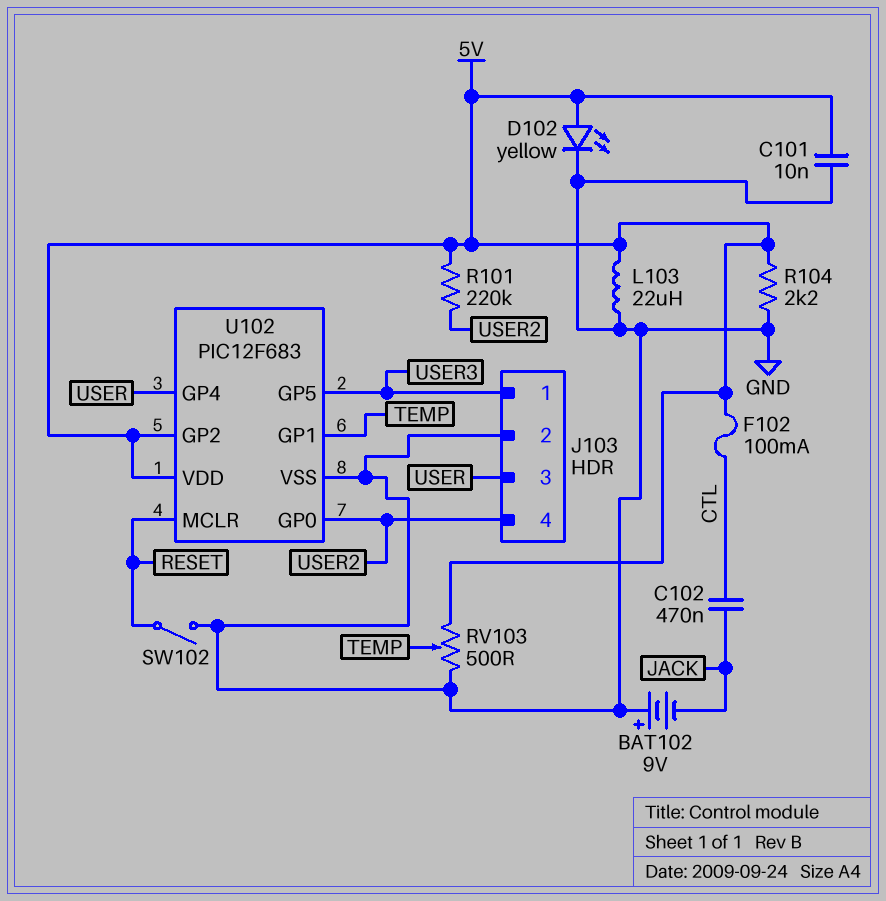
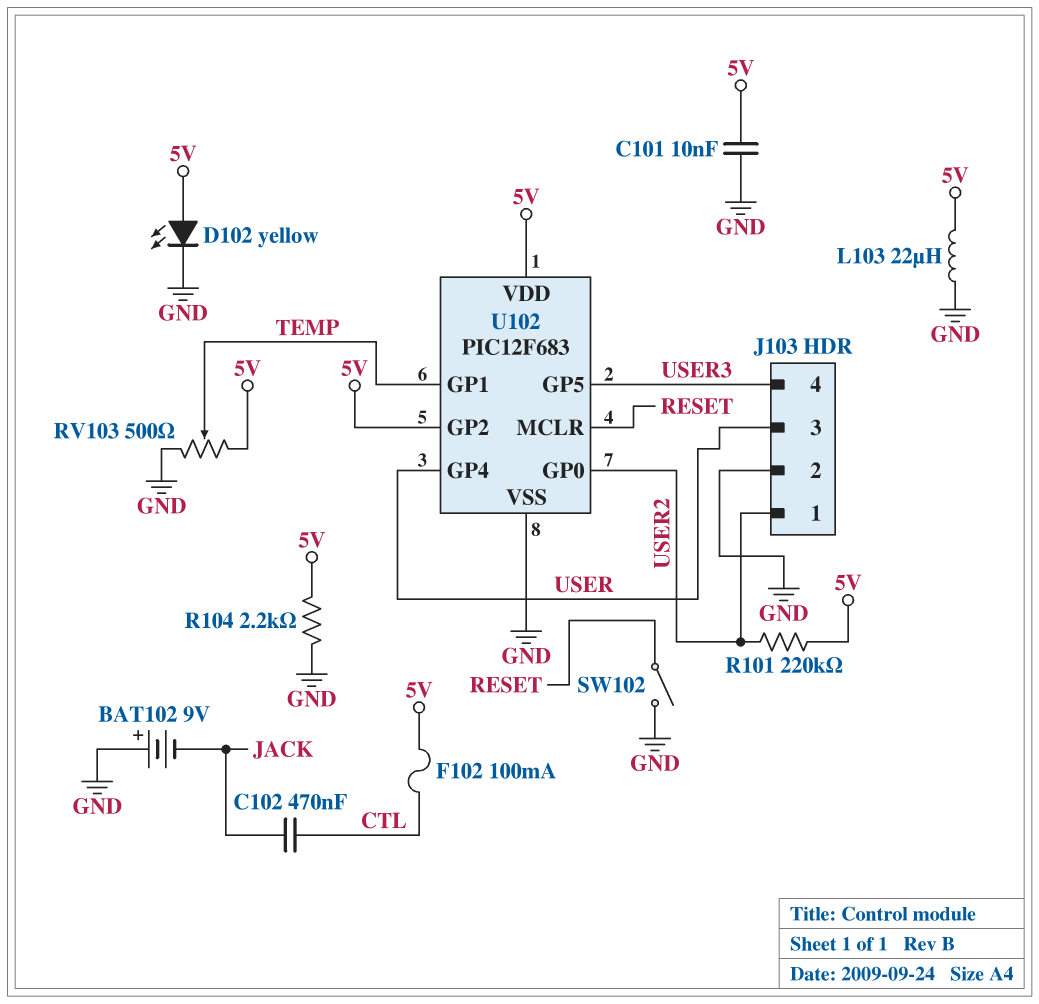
J103 pin 1: USER3 -> USER2
J103 pin 4: USER2 -> USER3

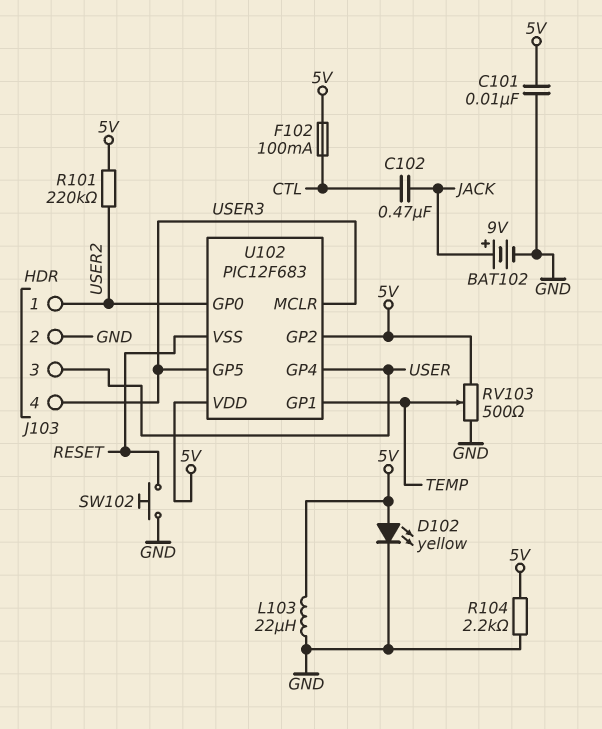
BAT102: 9V (plus GND, minus JACK) -> 9V (plus JACK, minus GND)
SW102: switch (GND, RESET) -> button (GND, RESET)
U102 pin MCLR: RESET -> USER3
U102 pin VSS: GND -> RESET

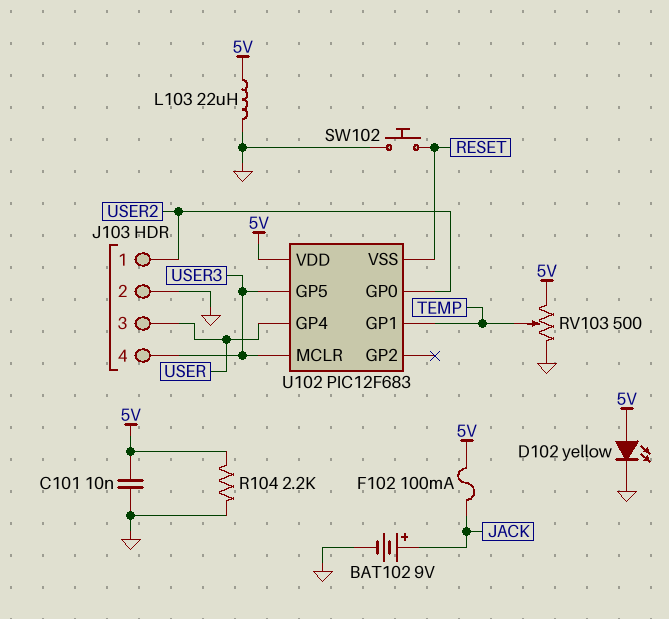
C102: 470nF (CTL, JACK) -> none
F102: 100mA (5V, CTL) -> 100mA (5V, JACK)
R101: 220k (5V, USER2) -> none
U102 pin GP2: 5V -> none

